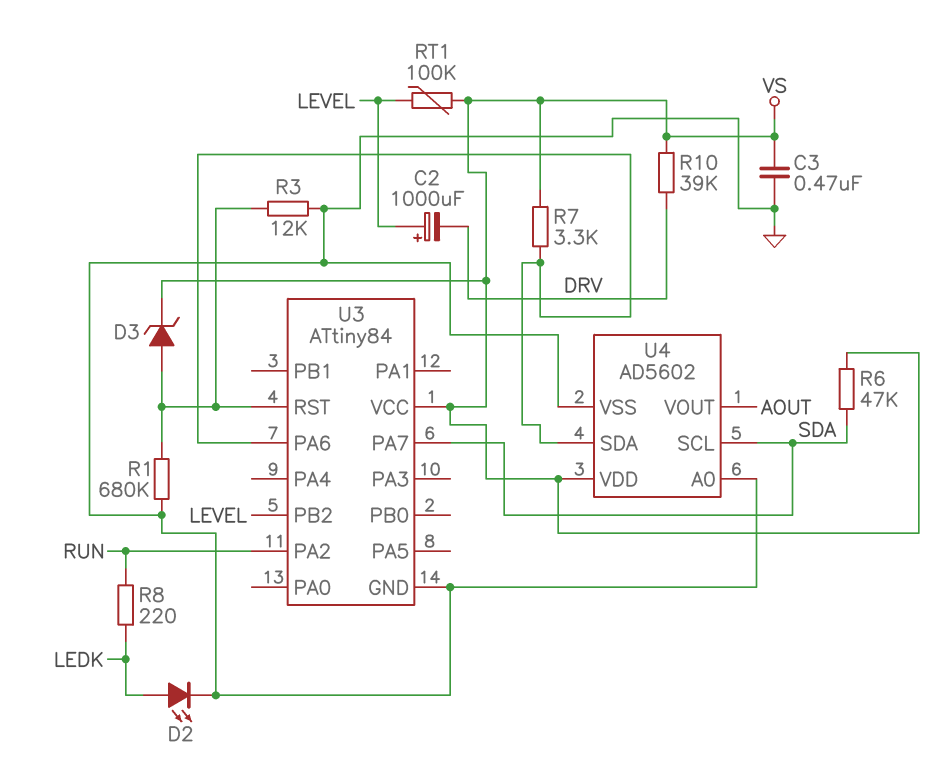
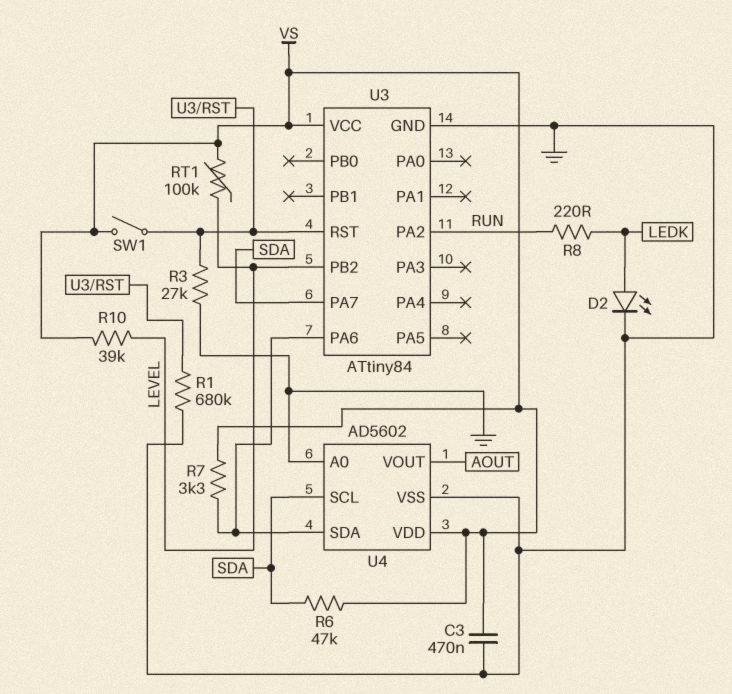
C2: 1000uF (plus LEVEL, minus DRV) -> none
D3: zener (A U3/RST, K VS) -> none
R3: 12k (GND, U3/RST) -> 27k (GND, U3/RST)
R10: 39k (DRV, VS) -> 39k (LEVEL, VS)
SW1: none -> switch (U3/RST, VS)

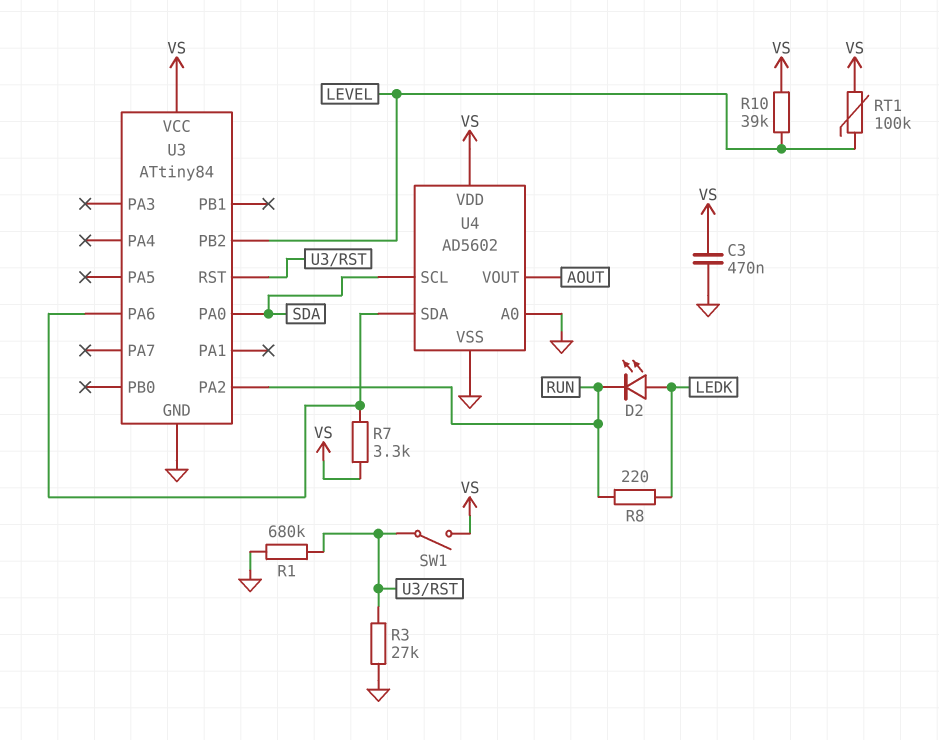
D2: LED (A LEDK, K GND) -> LED (A LEDK, K RUN)
R6: 47k (SDA, VS) -> none
U3 pin PA0: none -> SDA
U3 pin PA7: SDA -> none

